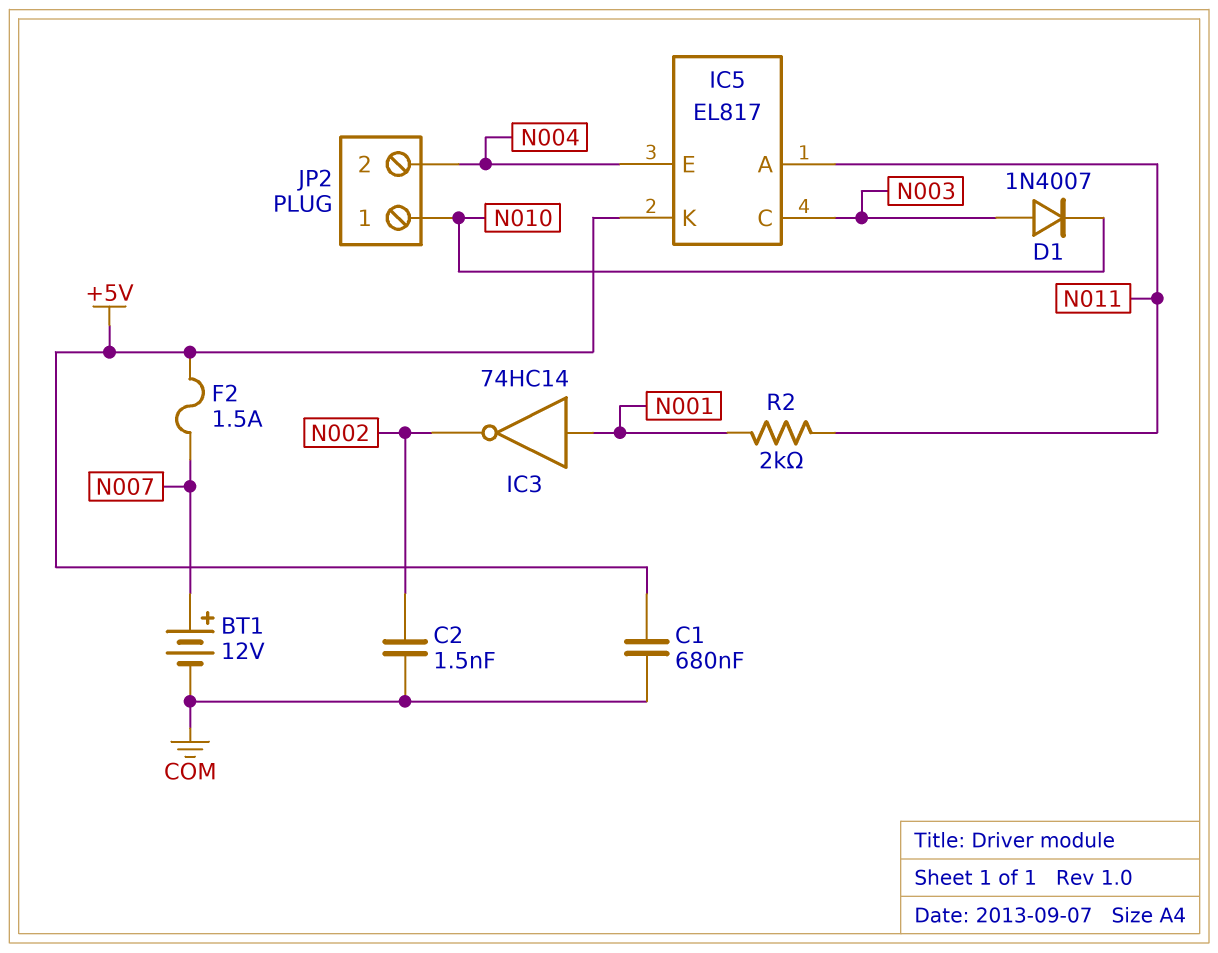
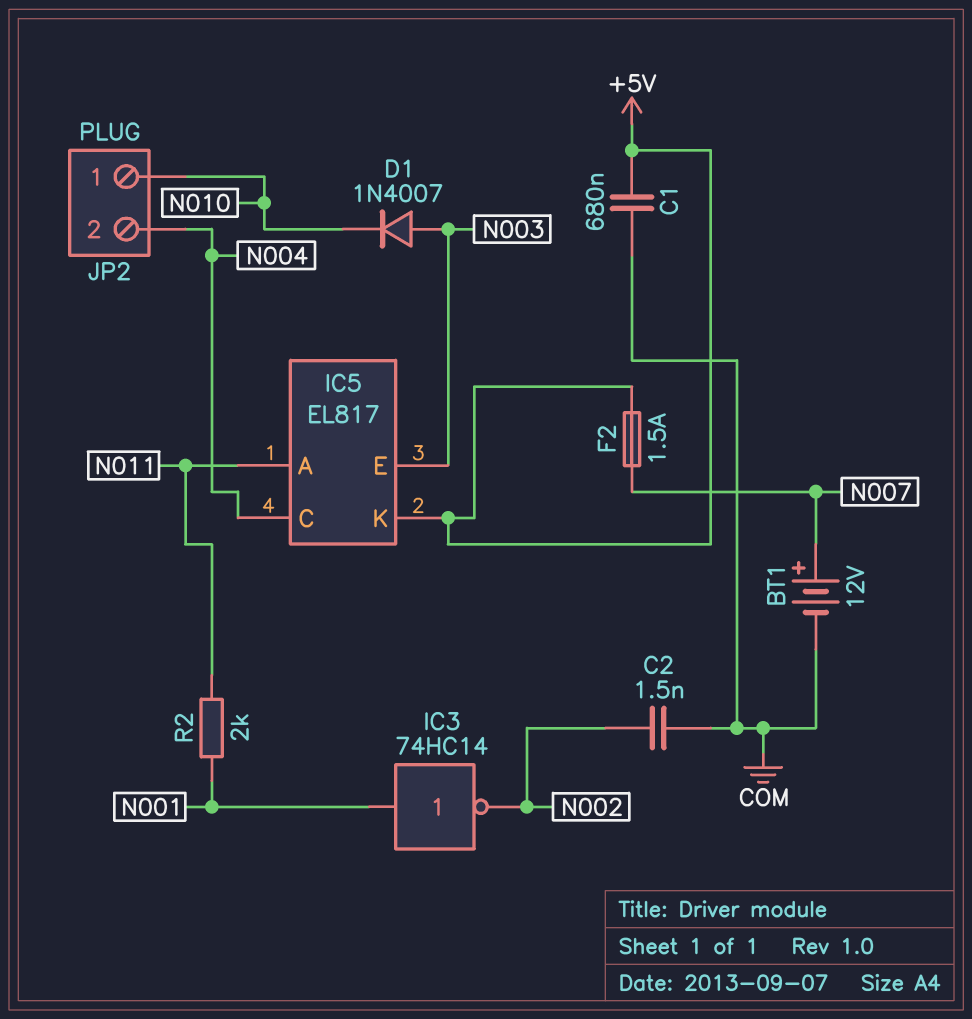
IC5 pin C: N003 -> N004
IC5 pin E: N004 -> N003

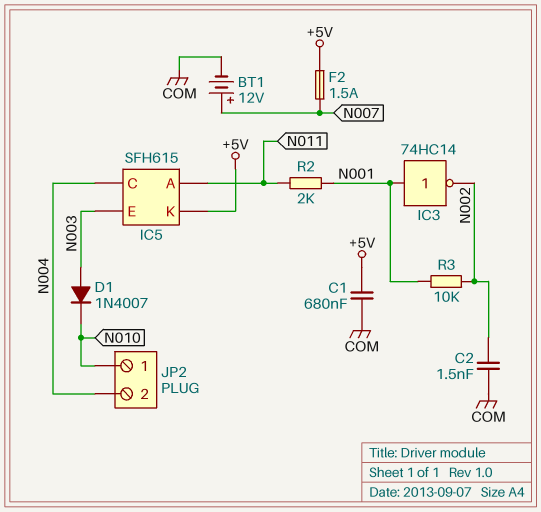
IC5: EL817 -> SFH615
R3: none -> 10k (N001, N002)

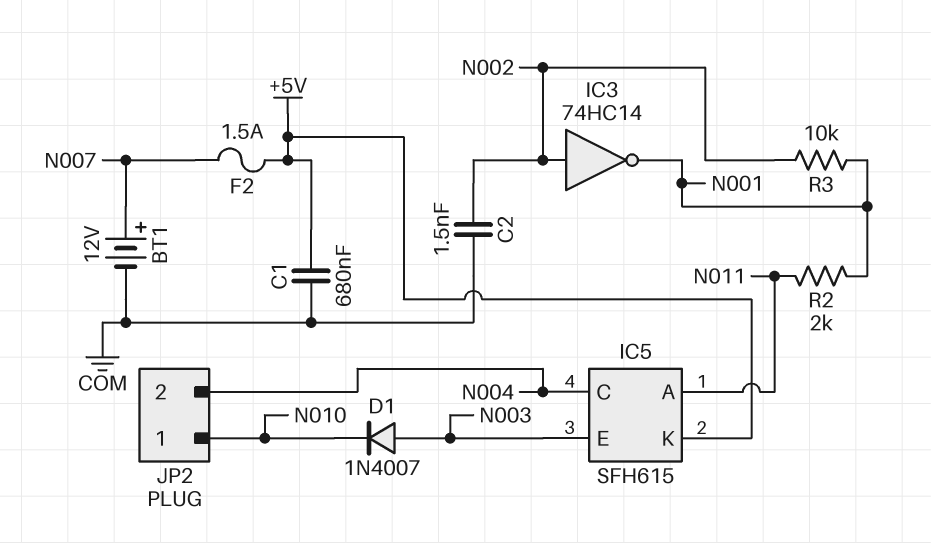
IC3: NOT 74HC14 (in N001, out N002) -> NOT 74HC14 (in N002, out N001)

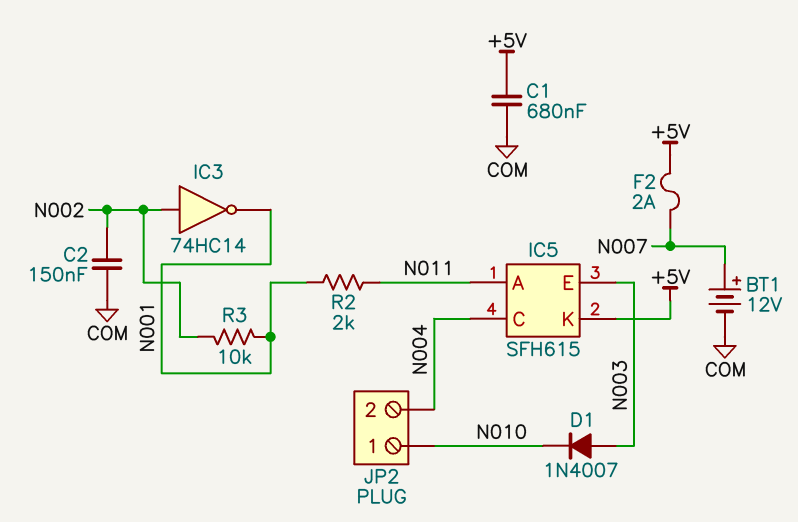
C2: 1.5nF (COM, N002) -> 150nF (COM, N002)
F2: 1.5A (+5V, N007) -> 2A (+5V, N007)

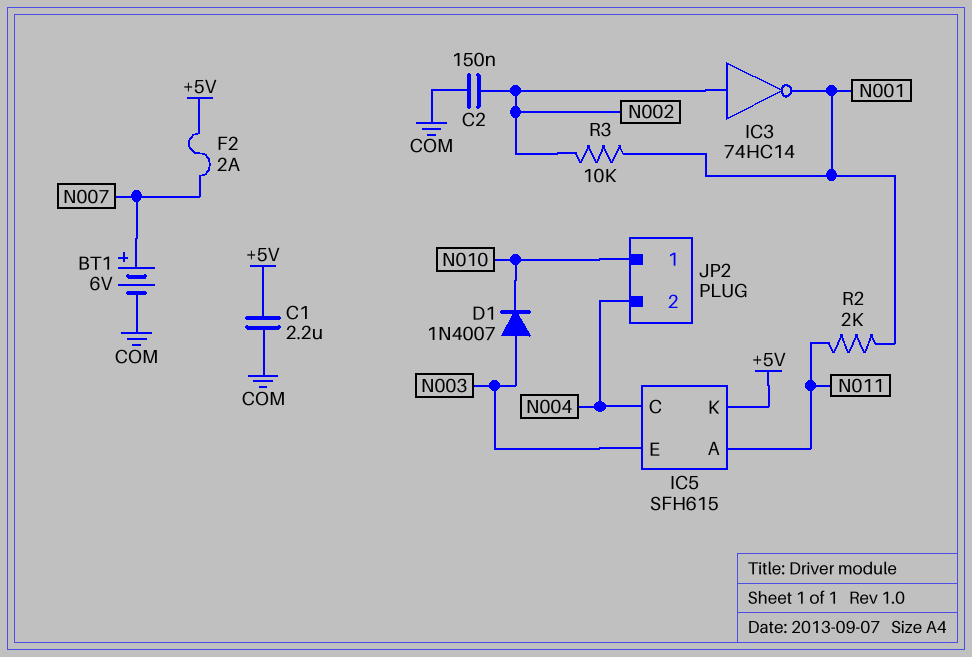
BT1: 12V (plus N007, minus COM) -> 6V (plus N007, minus COM)
C1: 680nF (+5V, COM) -> 2.2uF (+5V, COM)

